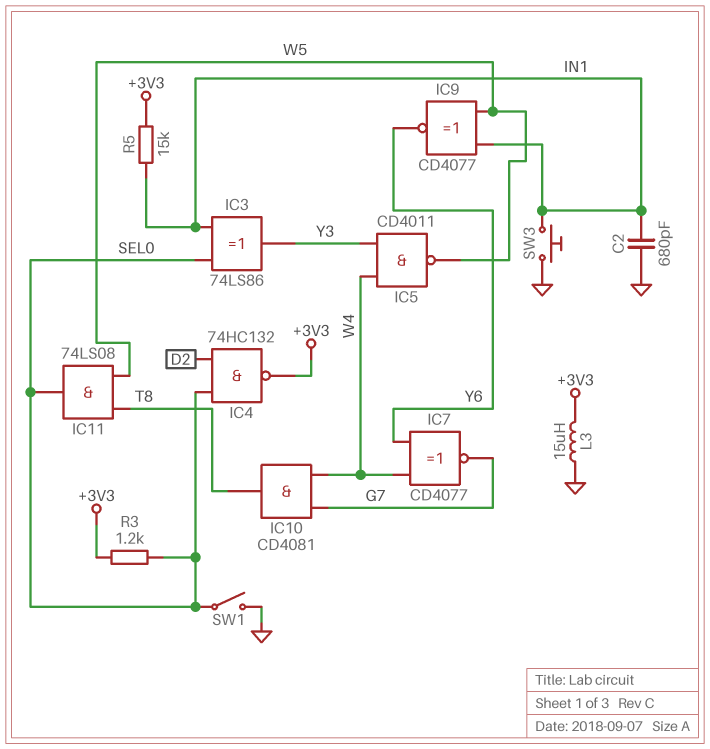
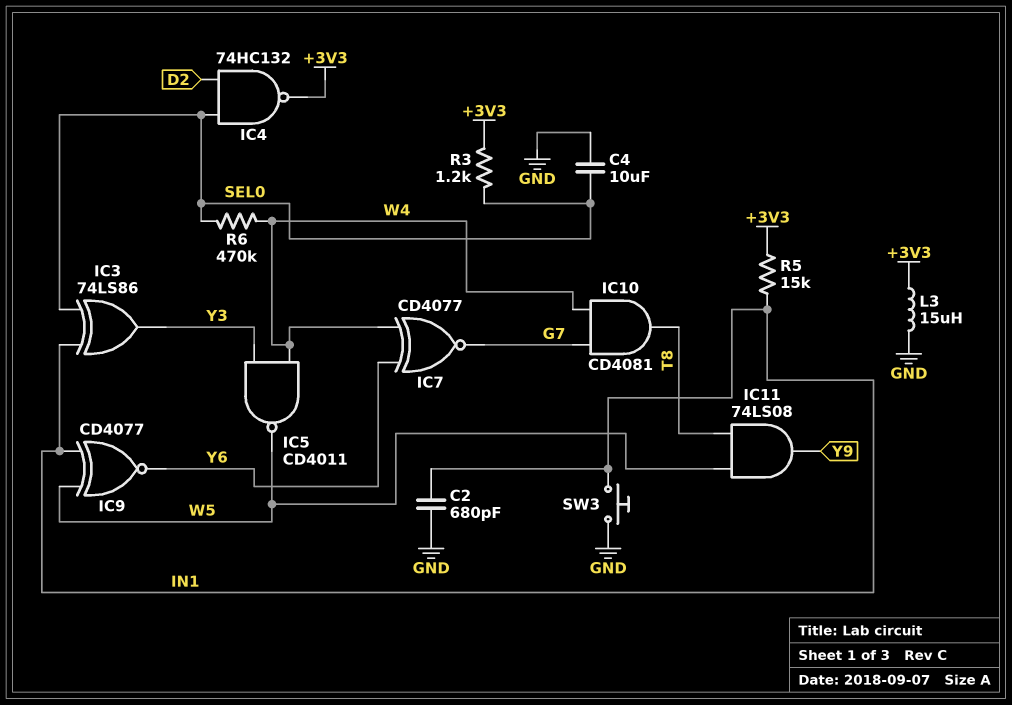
C4: none -> 10uF (GND, SEL0)
IC11: AND 74LS08 (in T8, in W5, out SEL0) -> AND 74LS08 (in T8, in W5, out Y9)
R6: none -> 470k (SEL0, W4)
SW1: switch (GND, SEL0) -> none

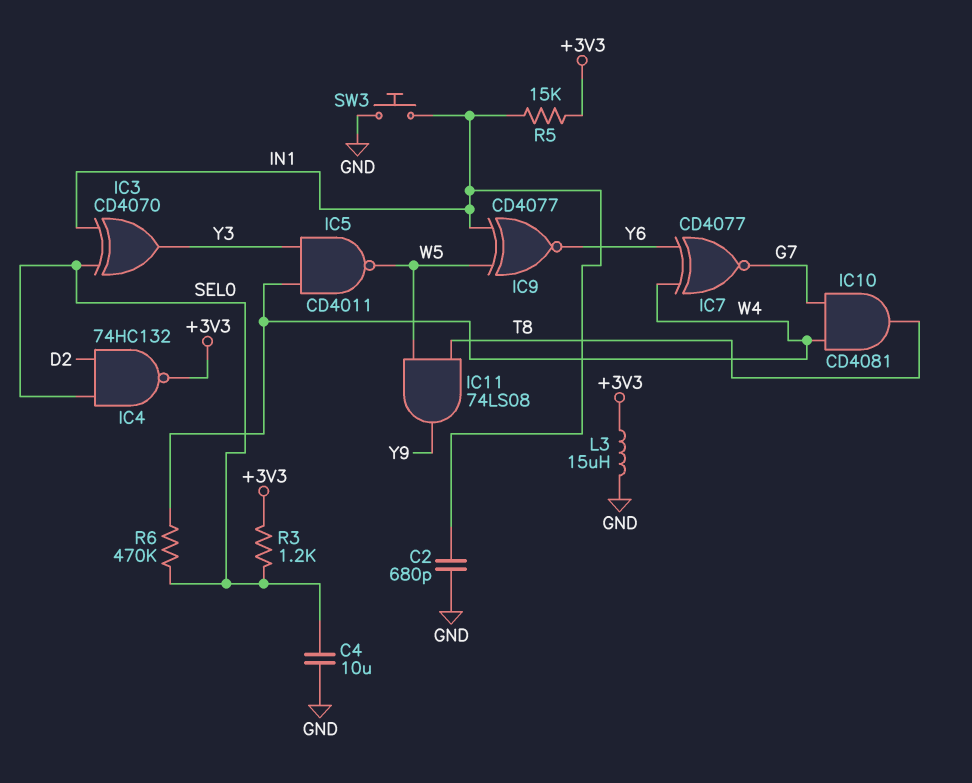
IC3: XOR 74LS86 (in IN1, in SEL0, out Y3) -> XOR CD4070 (in IN1, in SEL0, out Y3)

